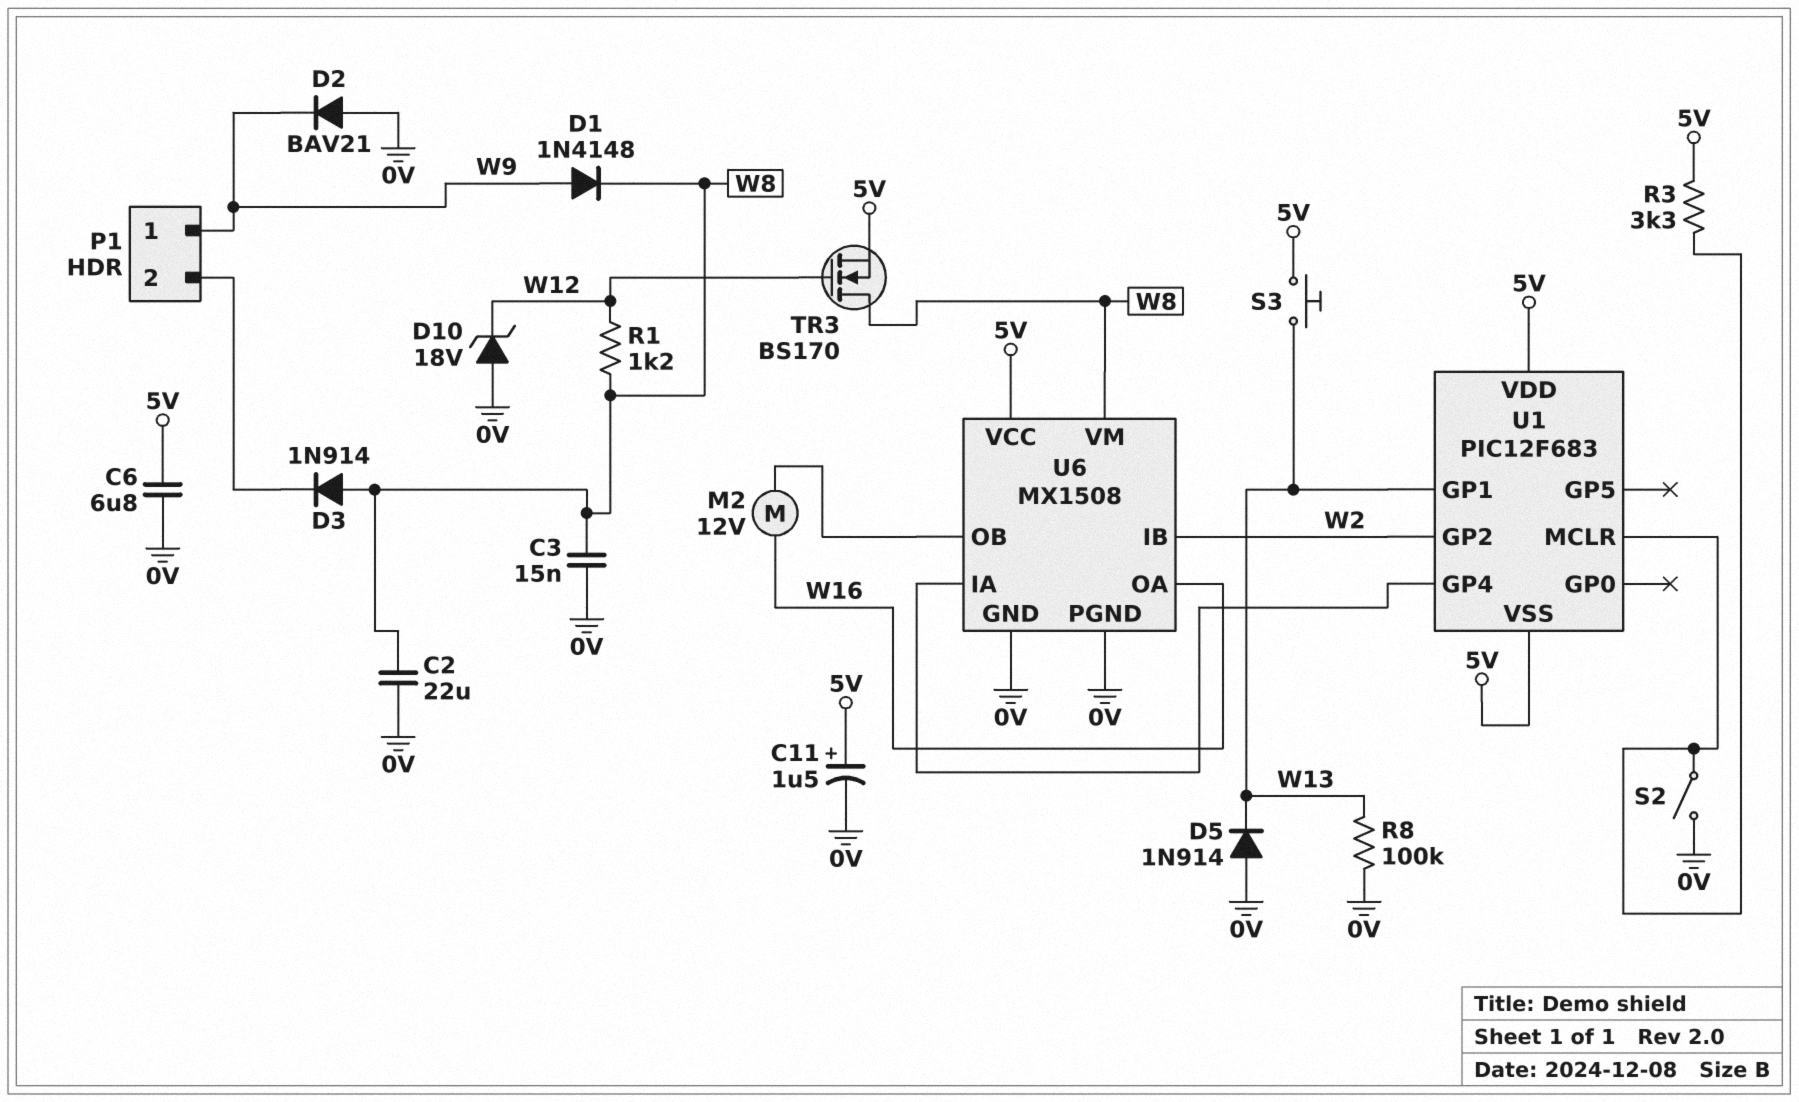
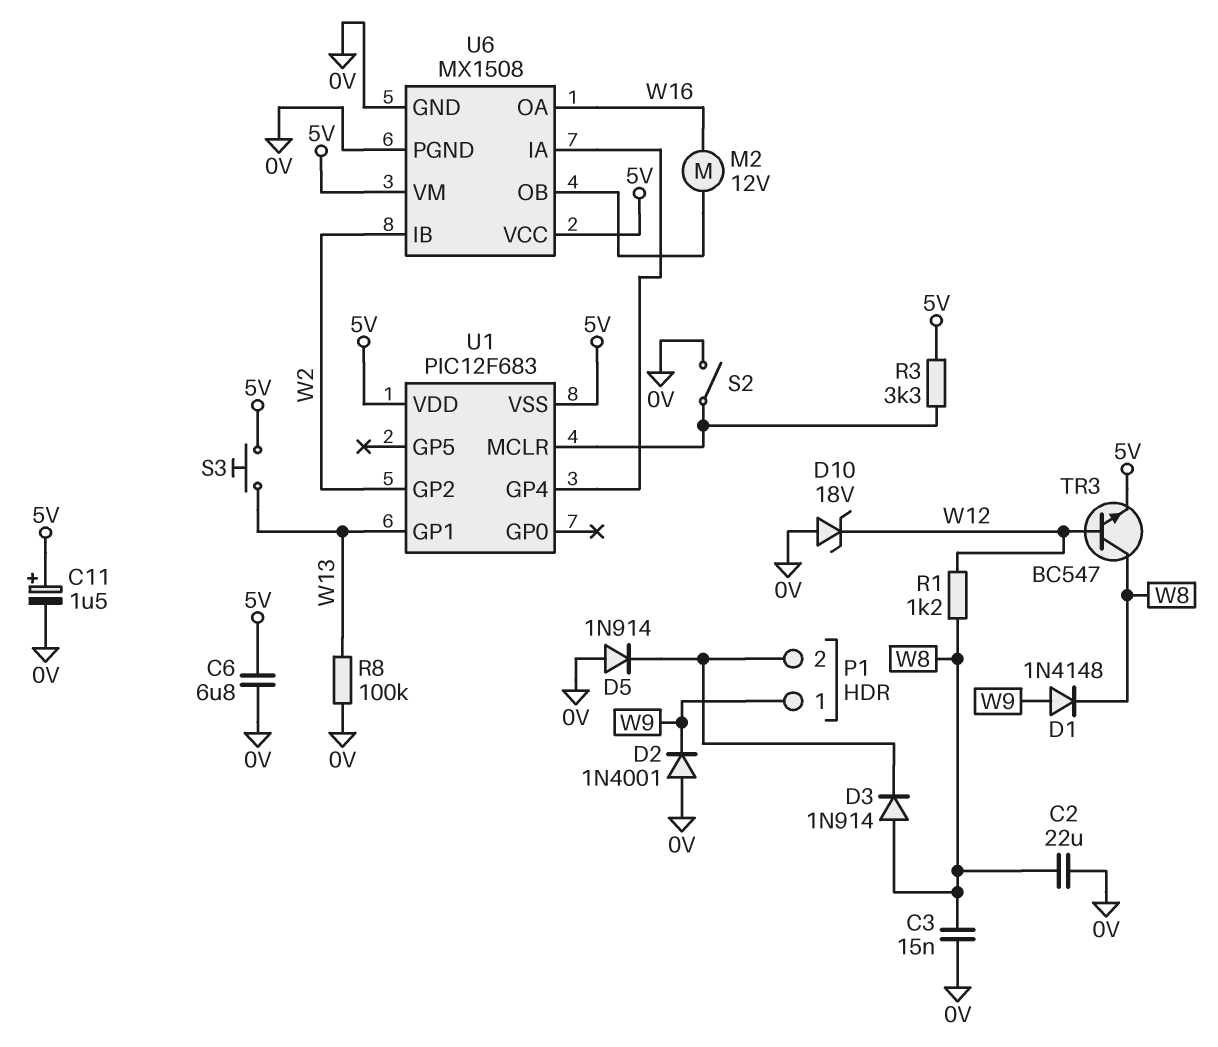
D2: diode BAV21 (A 0V, K W9) -> diode 1N4001 (A 0V, K W9)
D5: diode 1N914 (A 0V, K W13) -> diode 1N914 (A 0V, K P1/2)
TR3: NMOS BS170 (G W12, D W8, S 5V) -> NPN BC547 (B W12, C W8, E 5V)
U6 pin VM: W8 -> 5V

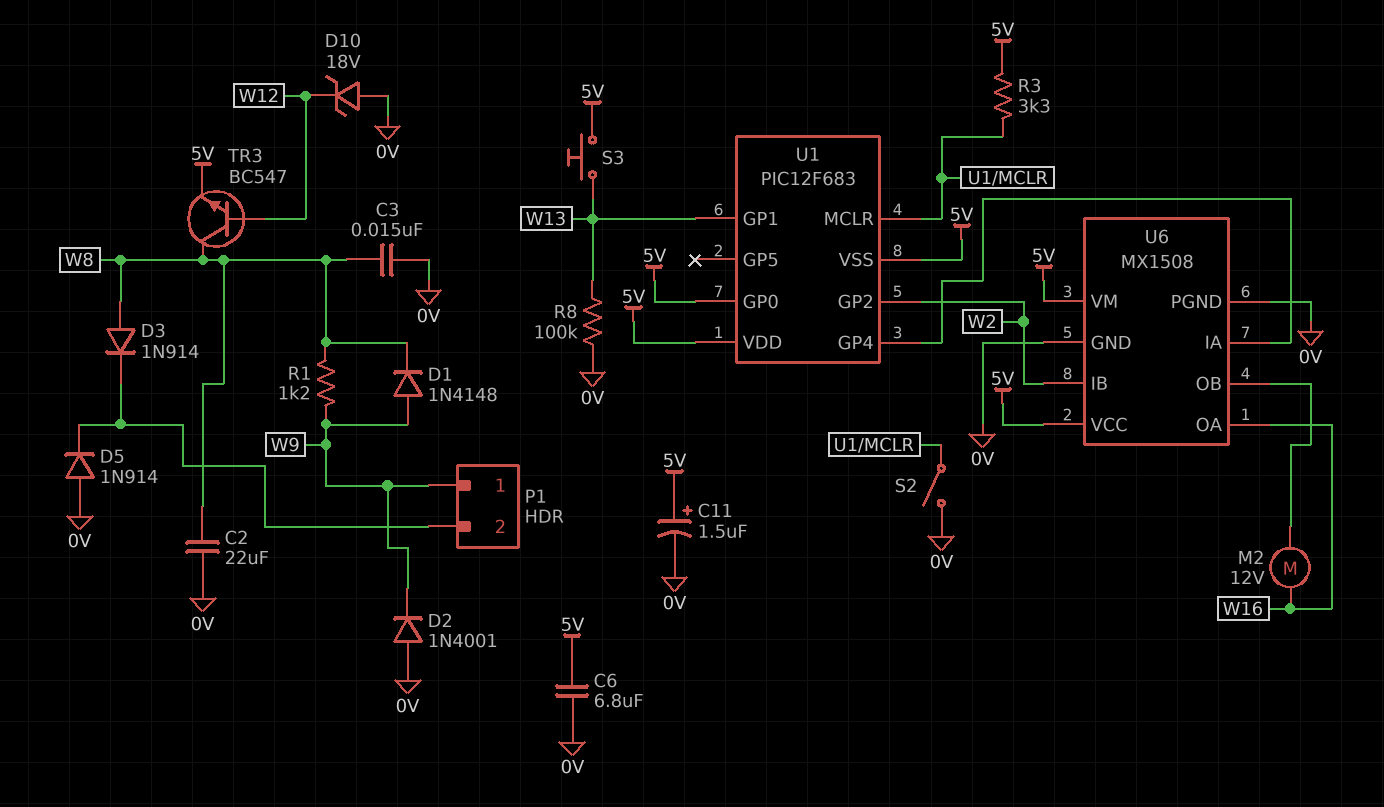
R1: 1.2k (W8, W12) -> 1.2k (W8, W9)
U1 pin GP0: none -> 5V

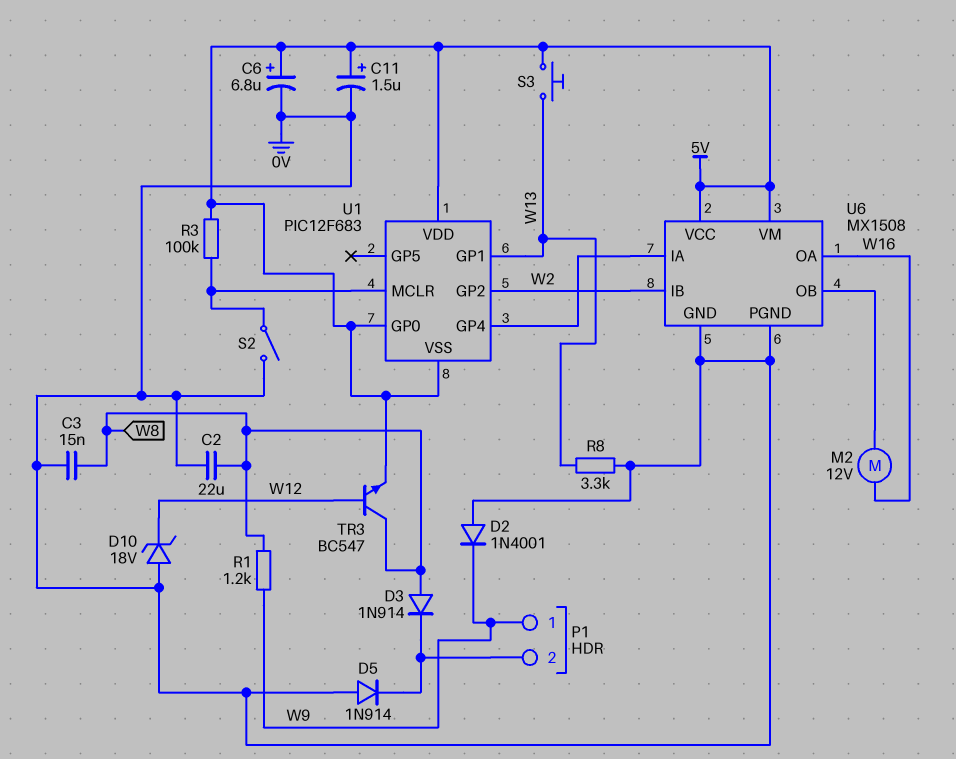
C6: 6.8uF (0V, 5V) -> 6.8uF (plus 5V, minus 0V)
D1: diode 1N4148 (A W9, K W8) -> none
R3: 3.3k (5V, U1/MCLR) -> 100k (5V, U1/MCLR)
R8: 100k (0V, W13) -> 3.3k (0V, W13)

